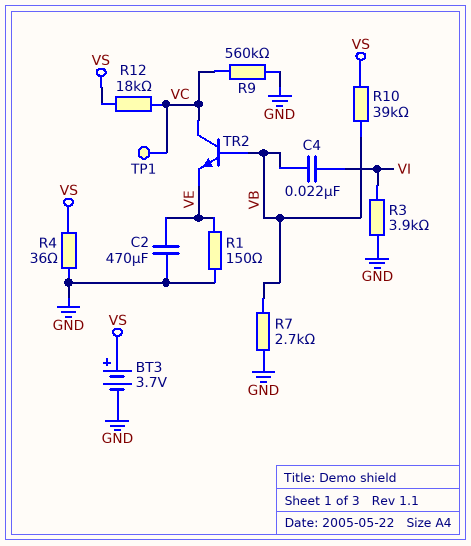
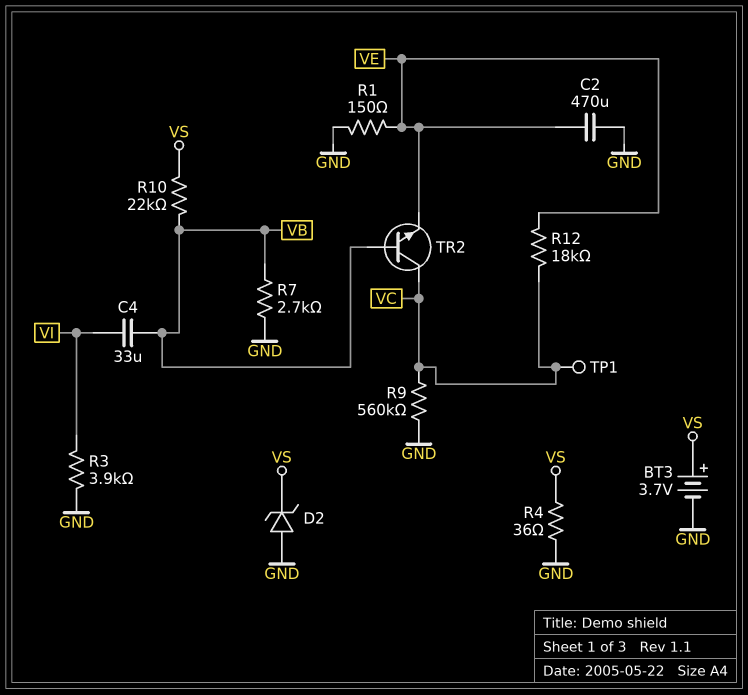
C4: 22nF (VB, VI) -> 33uF (VB, VI)
D2: none -> zener (A GND, K VS)
R10: 39k (VB, VS) -> 22k (VB, VS)
R12: 18k (VC, VS) -> 18k (VC, VE)

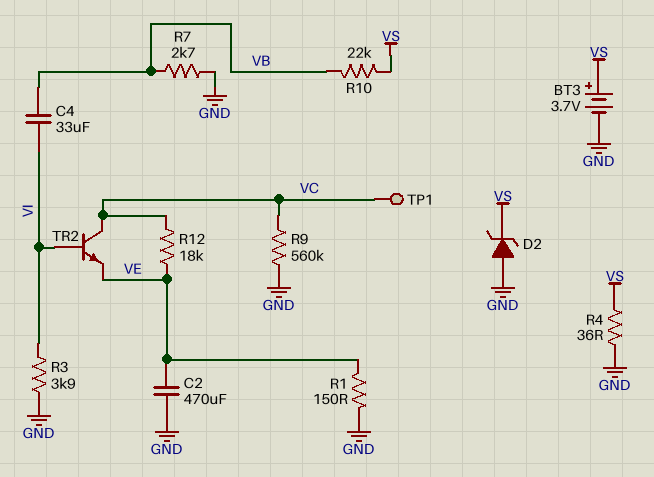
TR2: NPN (B VB, C VC, E VE) -> NPN (B VI, C VC, E VE)

